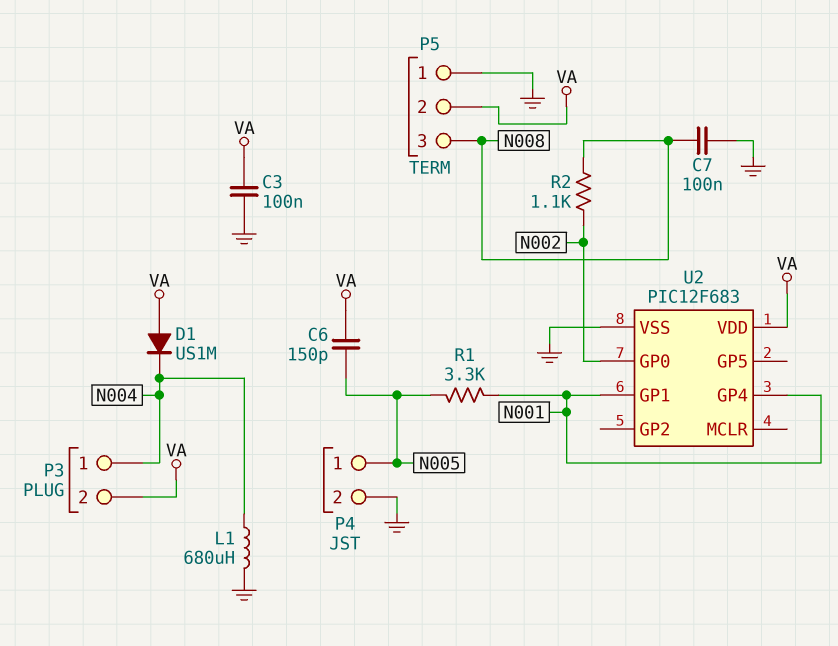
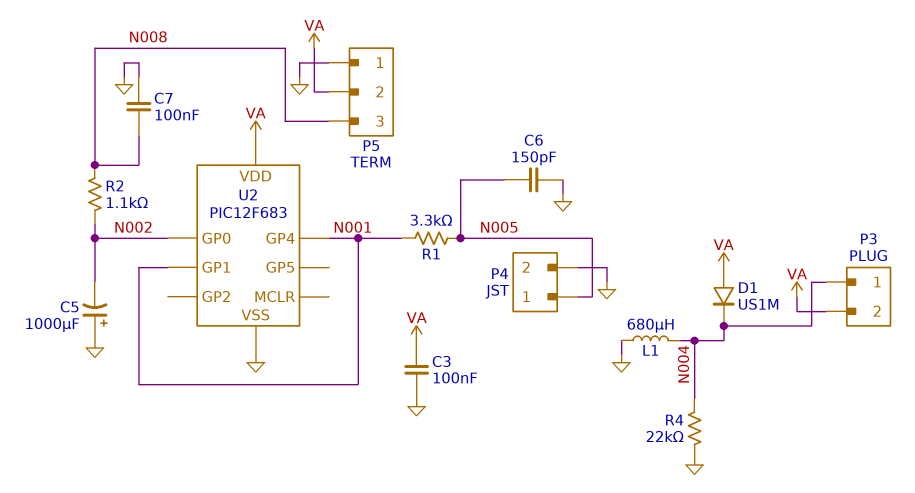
C5: none -> 1000uF (plus GND, minus N002)
C6: 150pF (N005, VA) -> 150pF (GND, N005)
R4: none -> 22k (GND, N004)

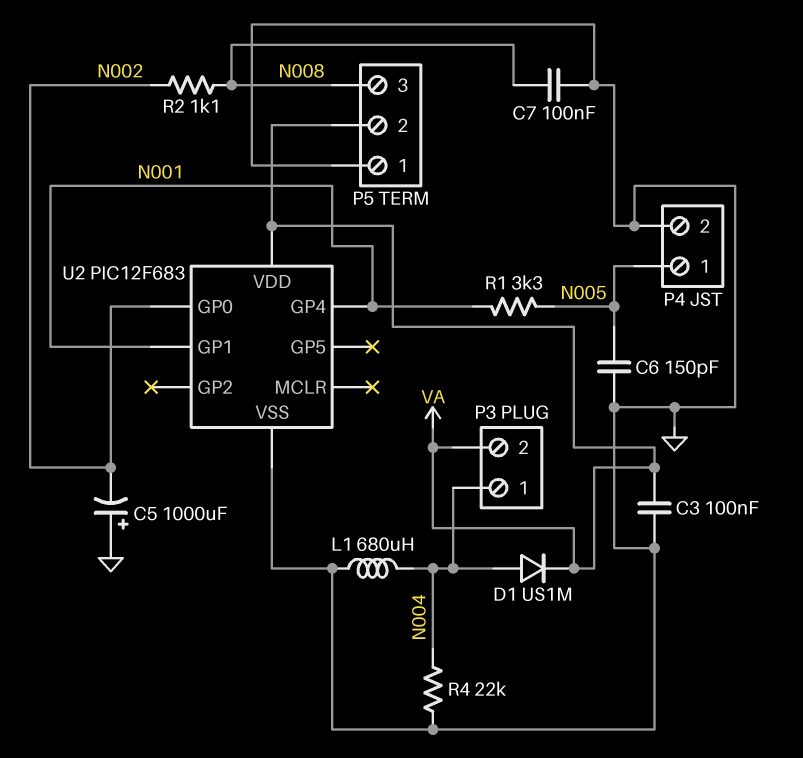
D1: diode US1M (A VA, K N004) -> diode US1M (A N004, K VA)

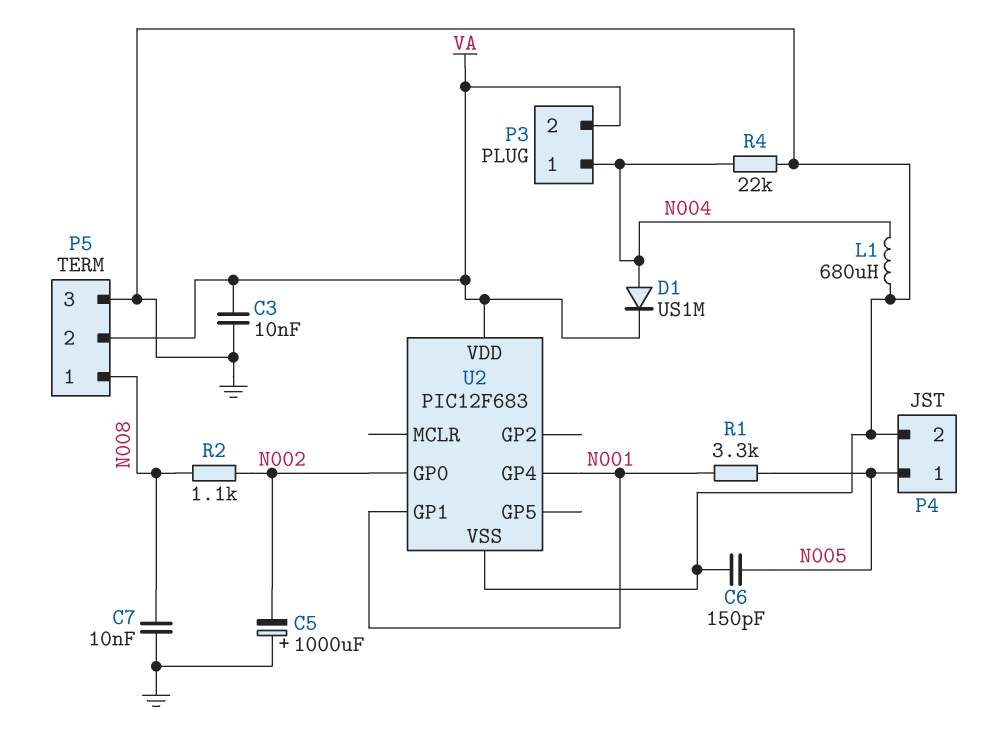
C3: 100nF (GND, VA) -> 10nF (GND, VA)
C7: 100nF (GND, N008) -> 10nF (GND, N008)
P5 pin 1: GND -> N008
P5 pin 3: N008 -> GND

